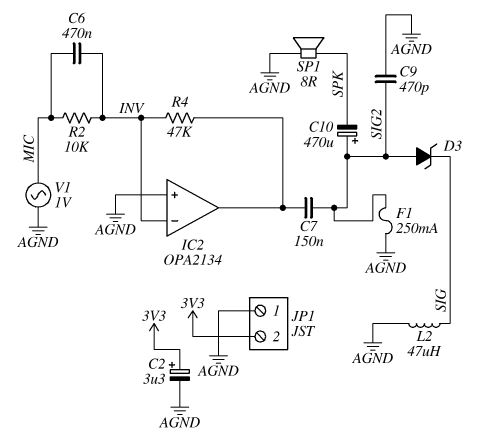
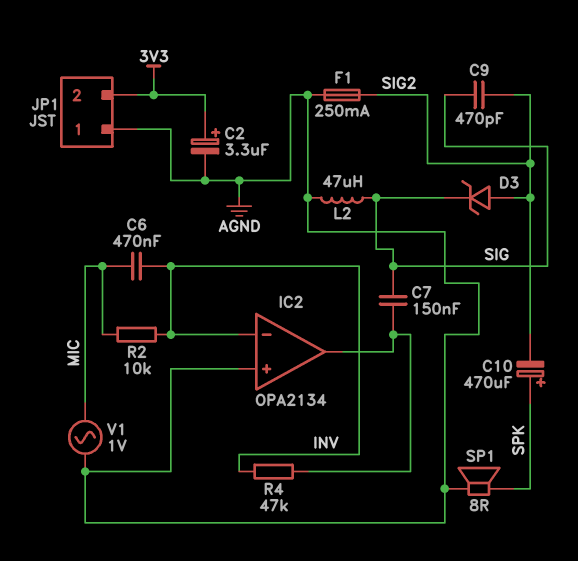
C7: 150nF (IC2/out, SIG2) -> 150nF (IC2/out, SIG)
C9: 470pF (AGND, SIG2) -> 470pF (SIG, SIG2)
C10: 470uF (plus SIG2, minus SPK) -> 470uF (plus SPK, minus SIG2)

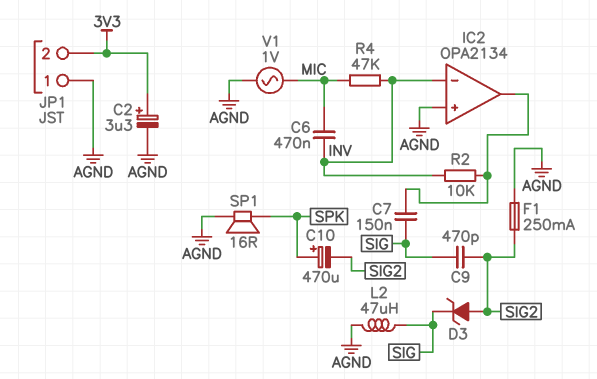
R2: 10k (INV, MIC) -> 10k (IC2/out, INV)
R4: 47k (IC2/out, INV) -> 47k (INV, MIC)
SP1: speaker 8R (AGND, SPK) -> speaker 16R (AGND, SPK)

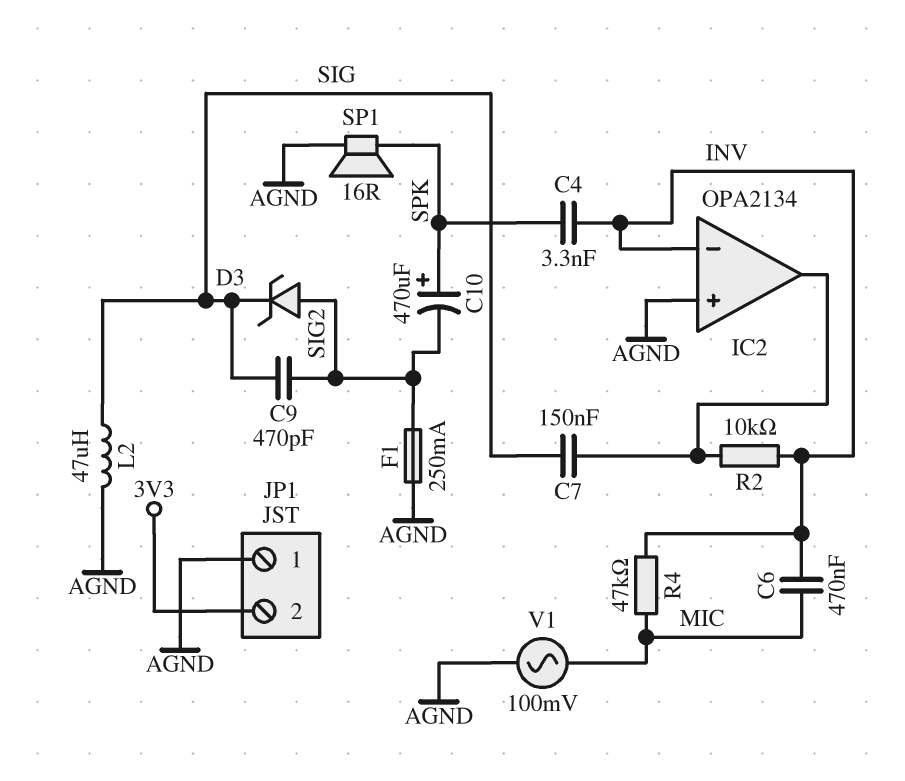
C2: 3.3uF (plus 3V3, minus AGND) -> none
C4: none -> 3.3nF (INV, SPK)
V1: AC 1V (AGND, MIC) -> AC 100mV (AGND, MIC)

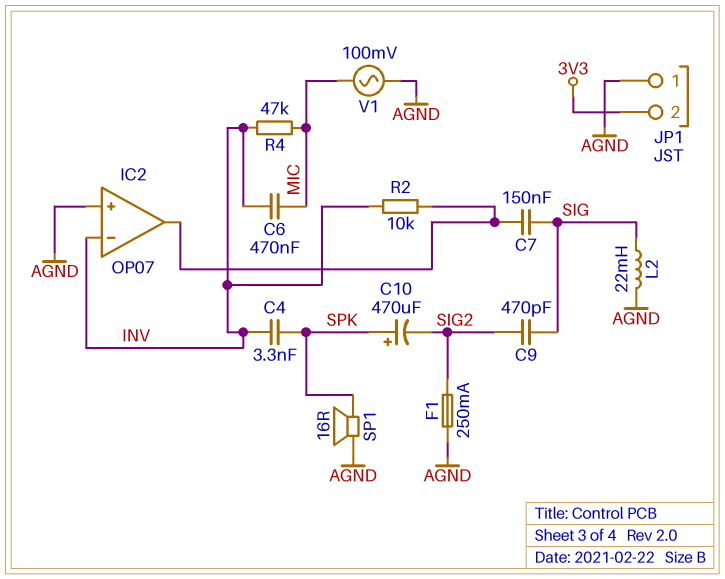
D3: zener (A SIG2, K SIG) -> none
IC2: OPA2134 -> OP07
L2: 47uH (AGND, SIG) -> 22mH (AGND, SIG)

